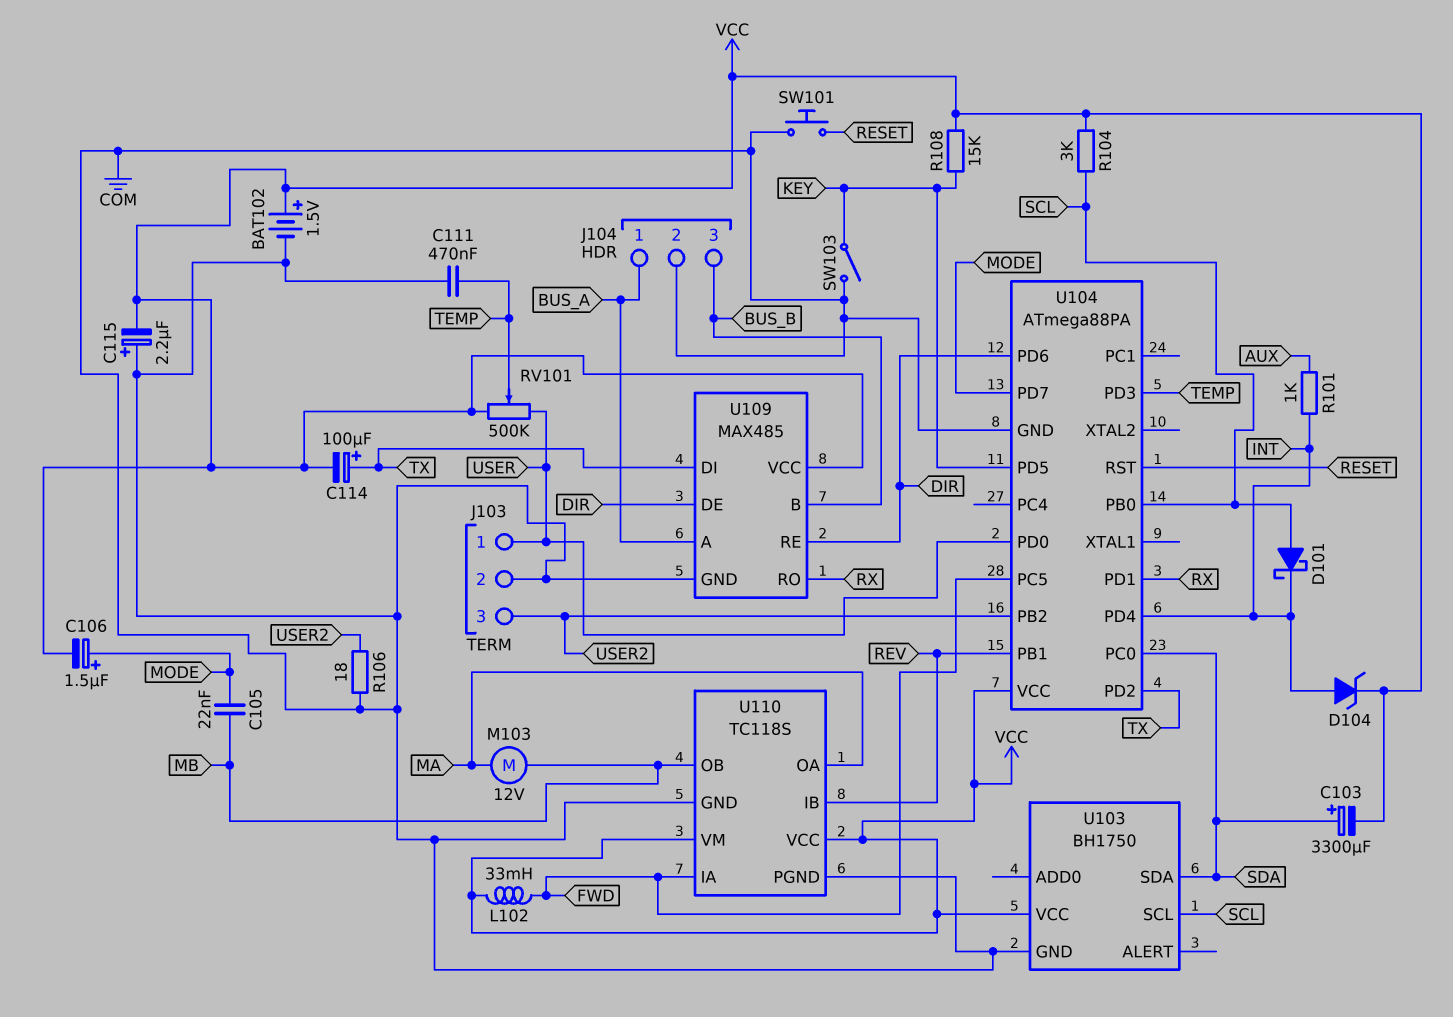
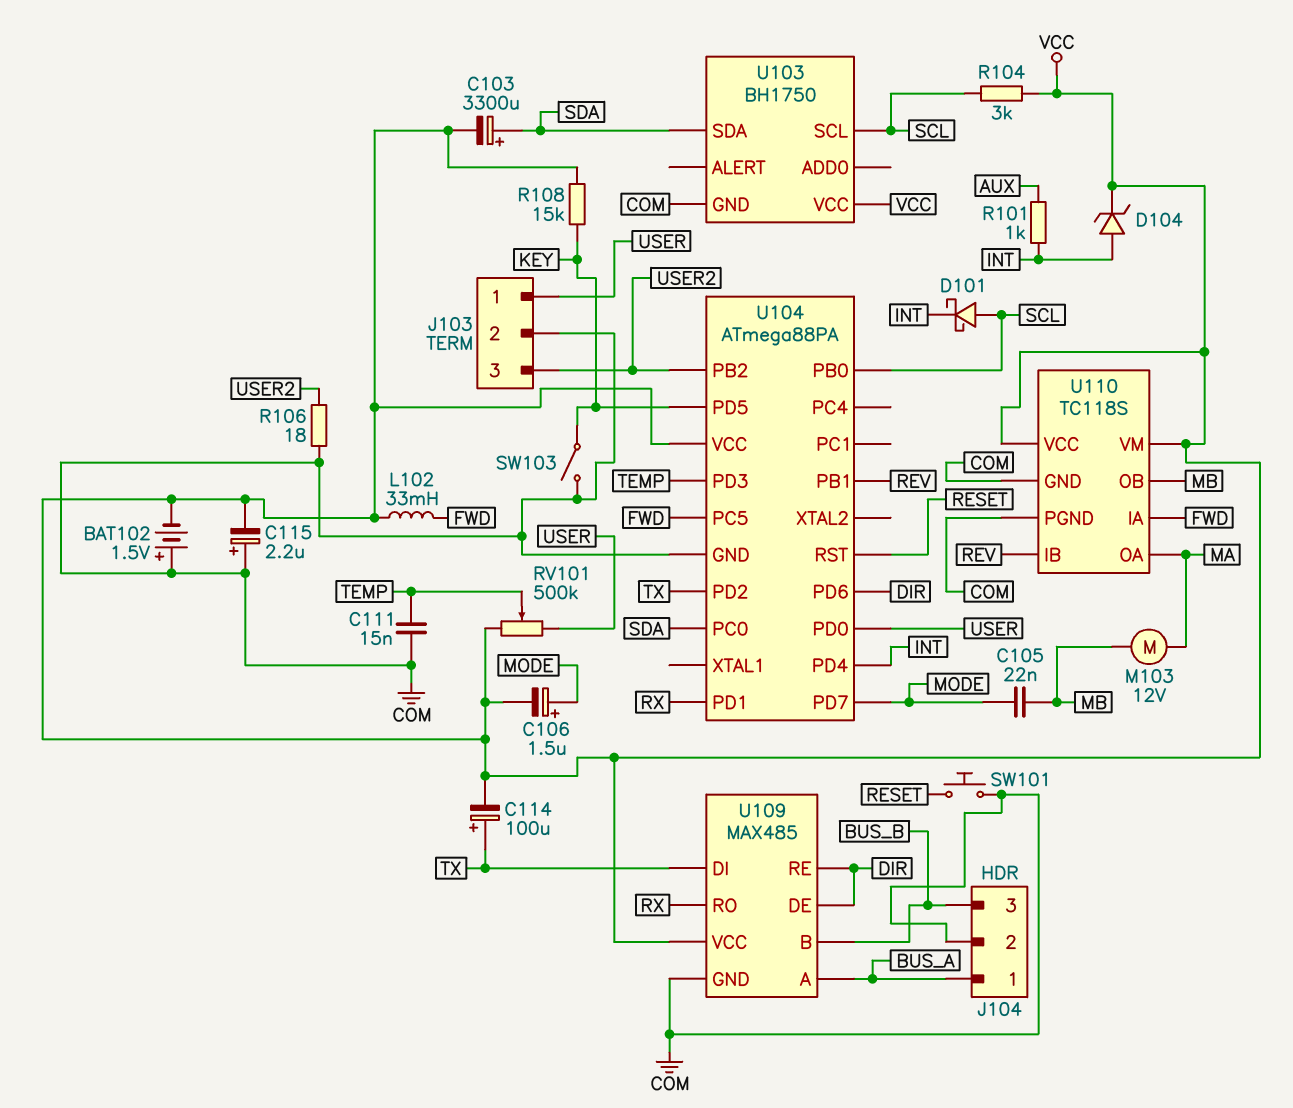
BAT102: 1.5V (plus VCC, minus COM) -> 1.5V (plus COM, minus VCC)
C111: 470nF (COM, TEMP) -> 15nF (COM, TEMP)

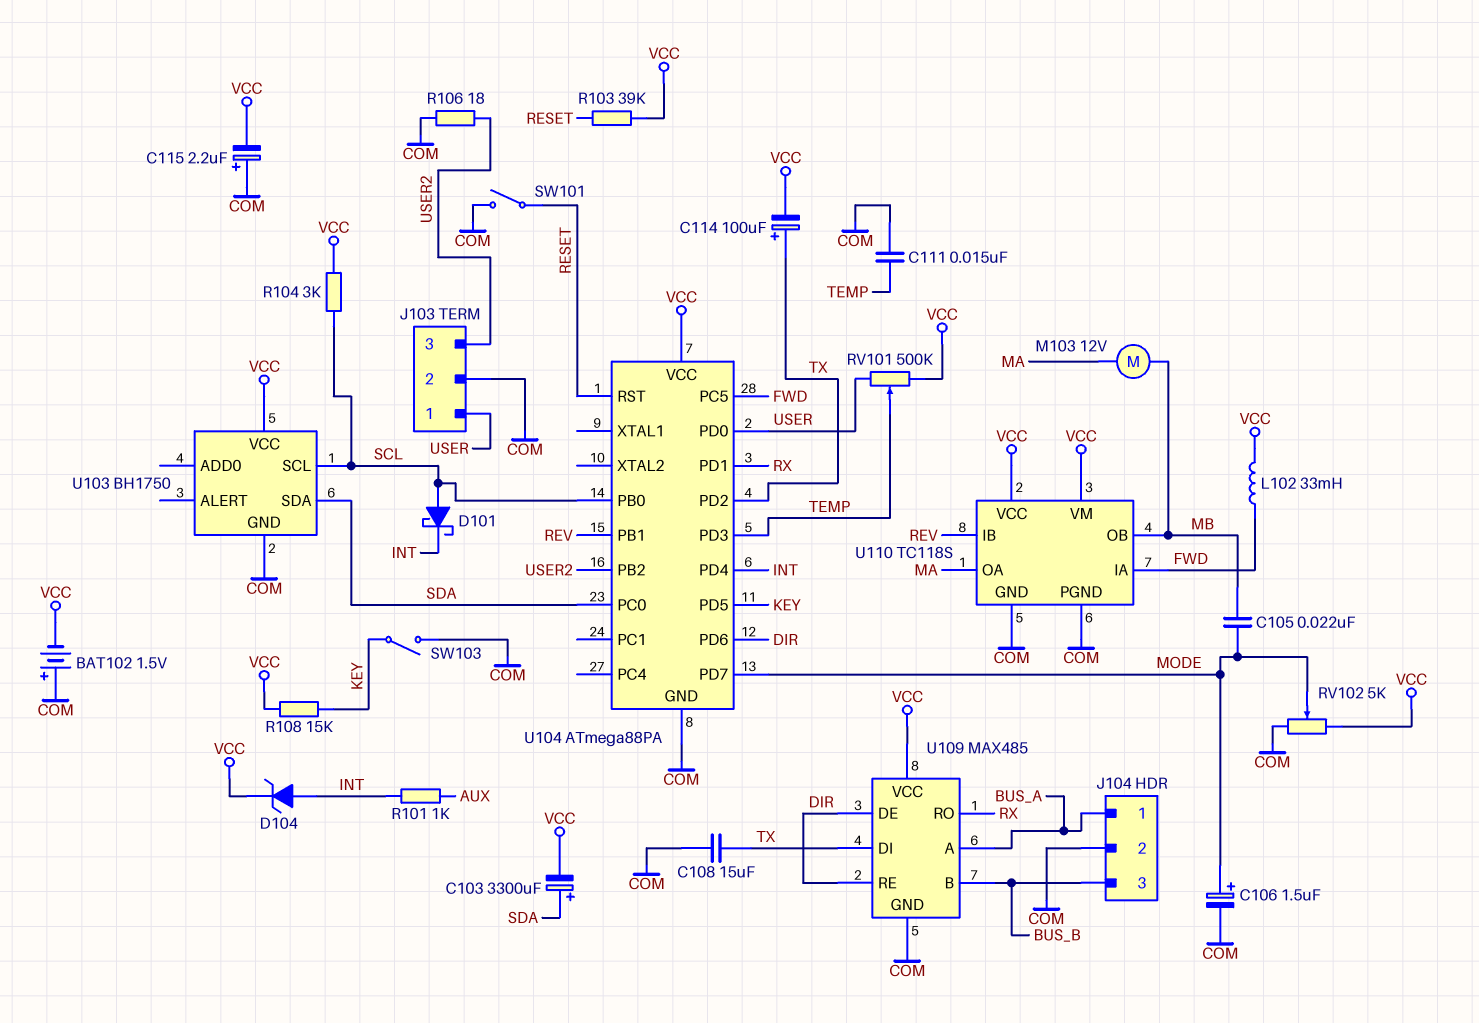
C106: 1.5uF (plus MODE, minus VCC) -> 1.5uF (plus MODE, minus COM)
C108: none -> 15uF (COM, TX)
R103: none -> 39k (RESET, VCC)
RV102: none -> 5k (COM, VCC, wiper MODE)
SW101: button (COM, RESET) -> switch (COM, RESET)

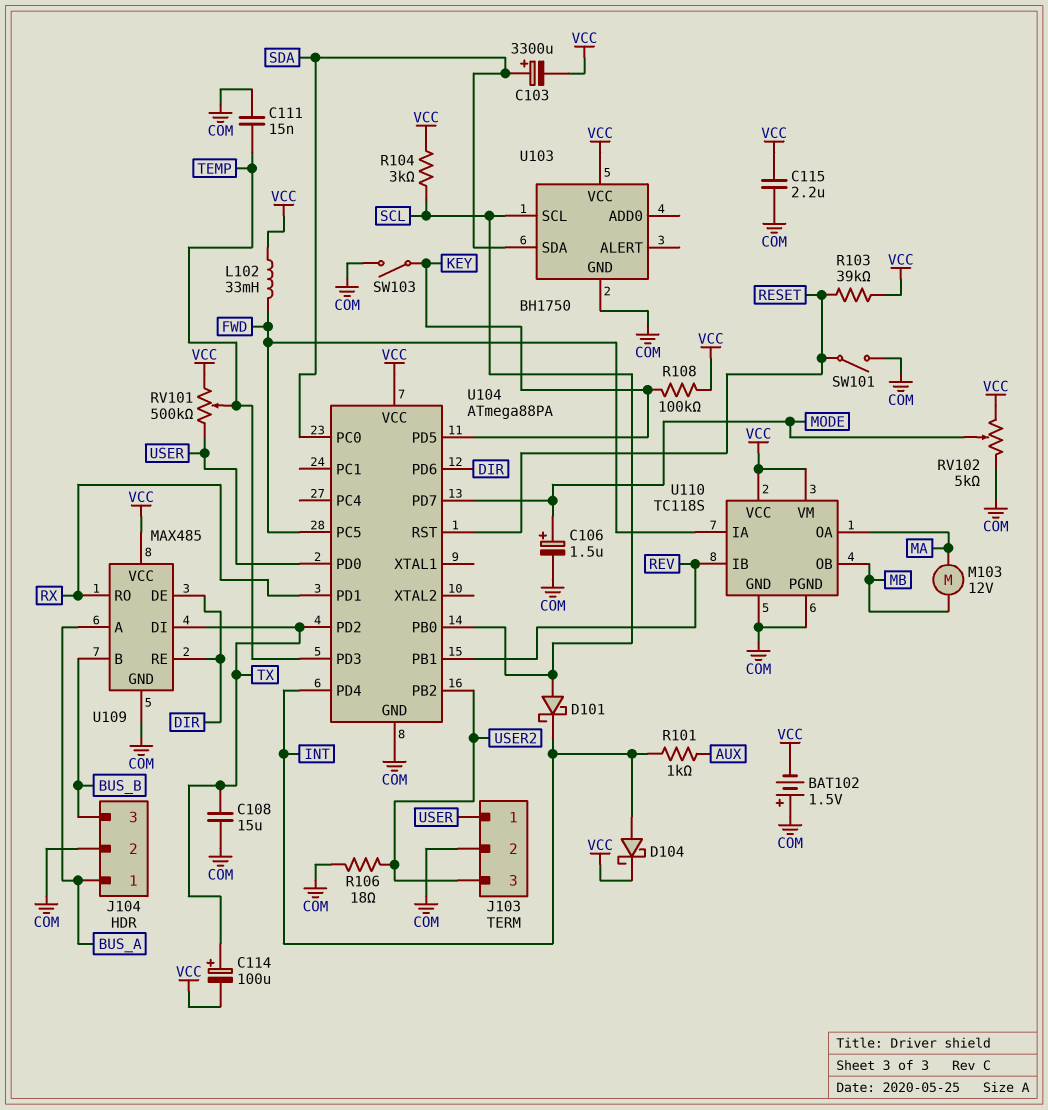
C105: 22nF (MB, MODE) -> none
C115: 2.2uF (plus COM, minus VCC) -> 2.2uF (COM, VCC)
D104: zener (A INT, K VCC) -> schottky (A INT, K VCC)
R108: 15k (KEY, VCC) -> 100k (KEY, VCC)

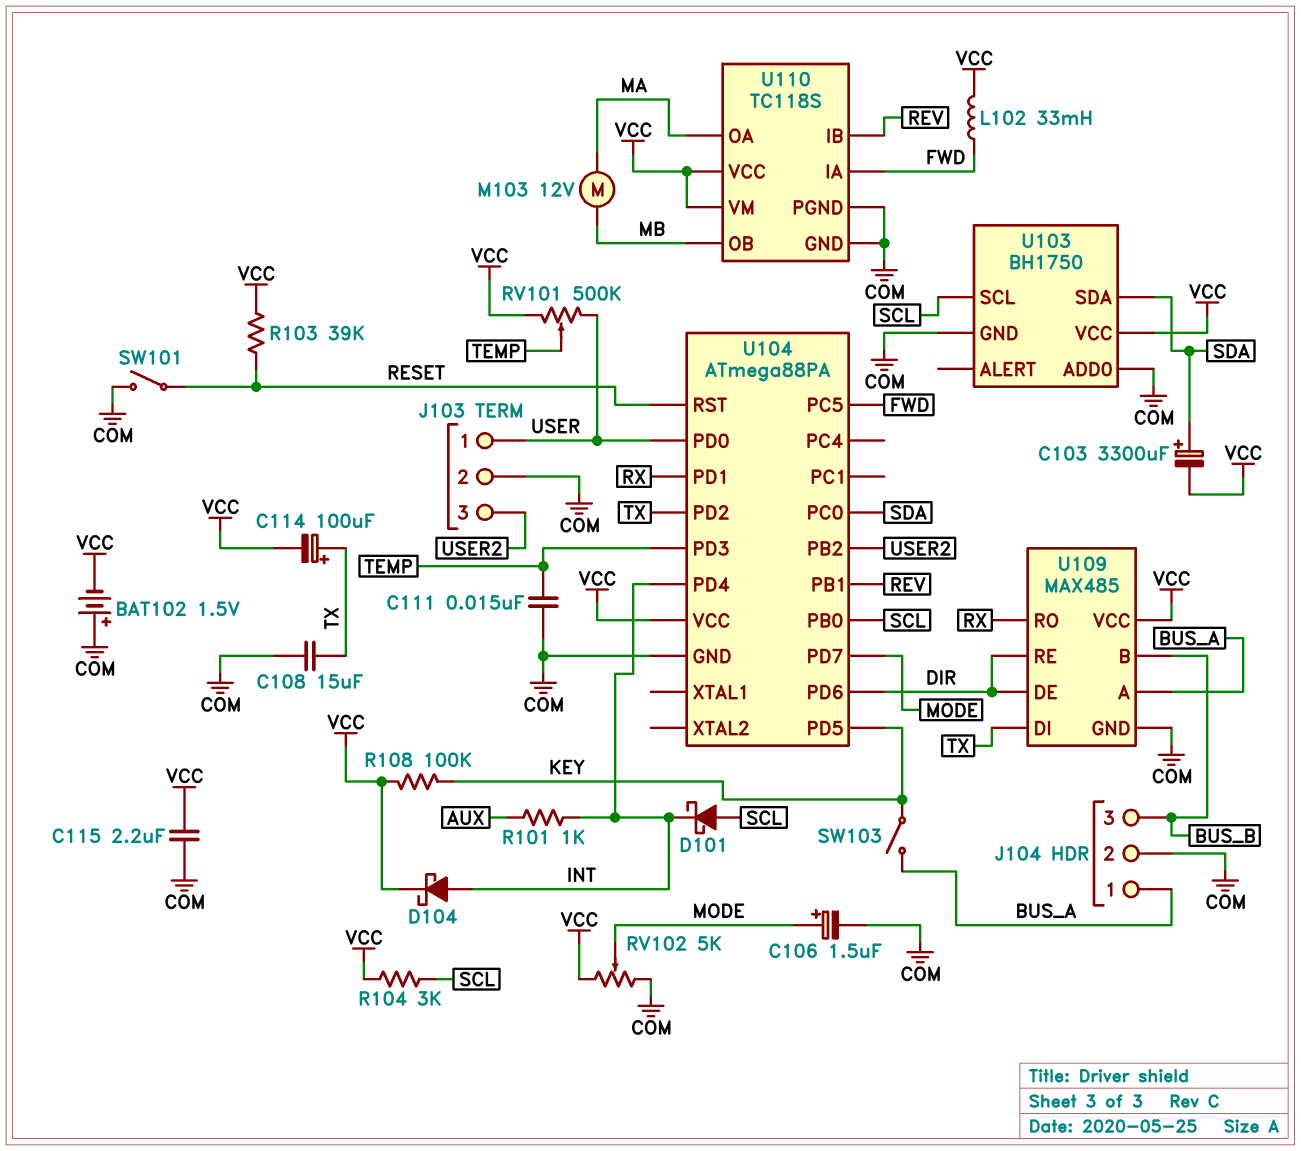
R106: 18 (COM, USER2) -> none
SW103: switch (COM, KEY) -> switch (BUS_A, KEY)
U103 pin ADD0: none -> COM

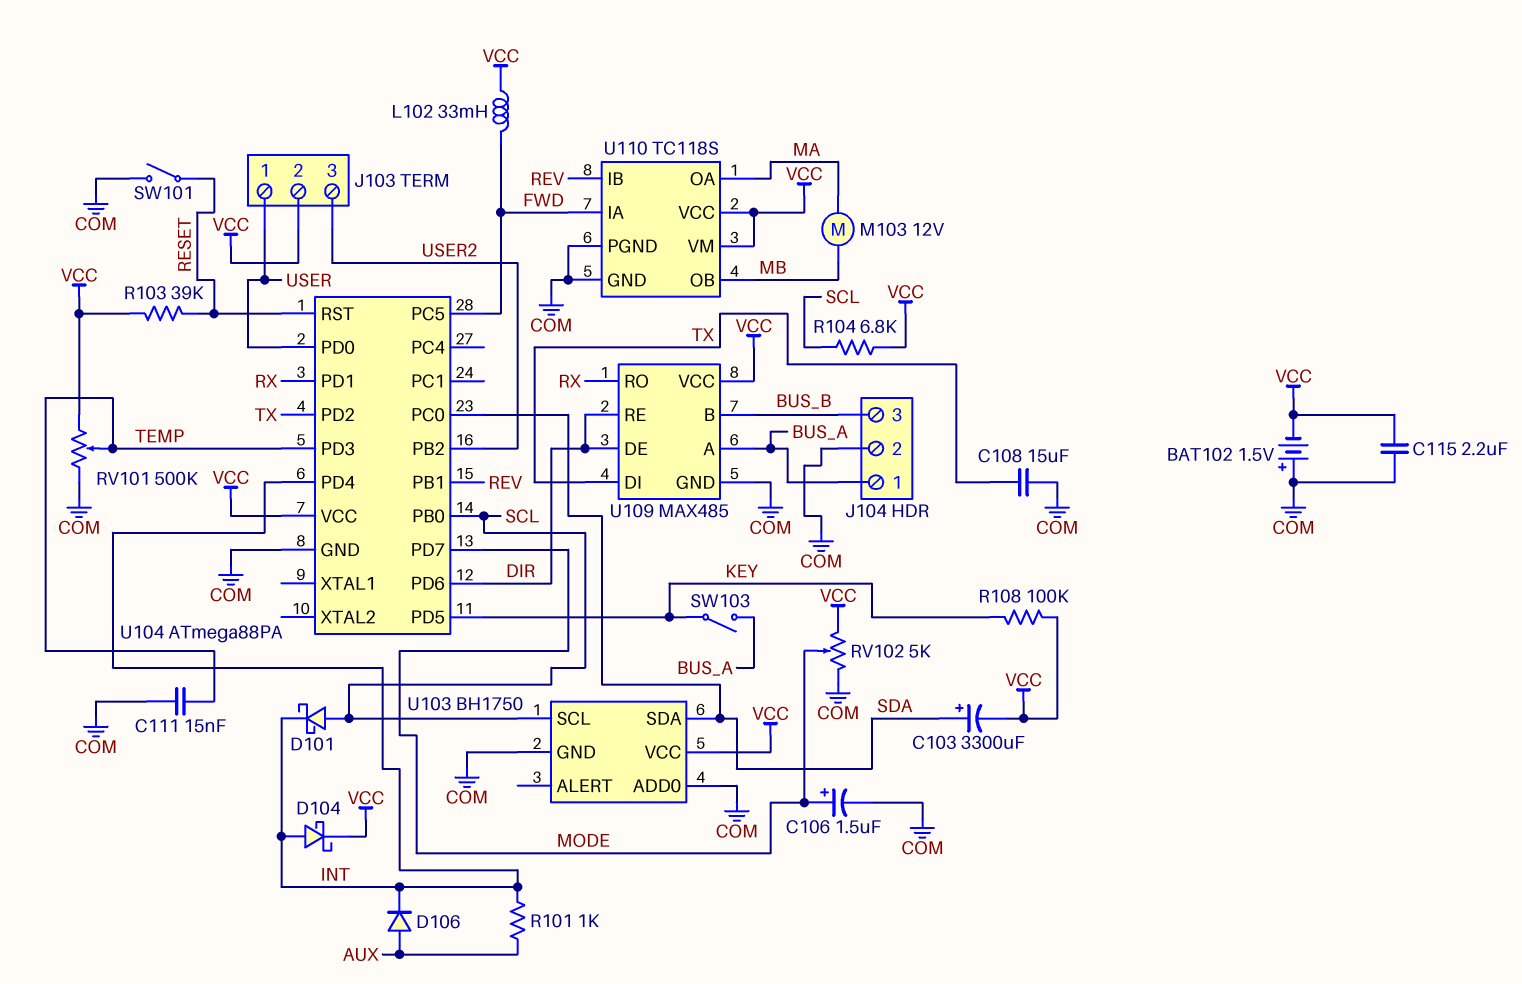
C114: 100uF (plus TX, minus VCC) -> none
D106: none -> diode (A AUX, K INT)
J103 pin 2: COM -> VCC
R104: 3k (SCL, VCC) -> 6.8k (SCL, VCC)
RV101: 500k (USER, VCC, wiper TEMP) -> 500k (COM, VCC, wiper TEMP)

